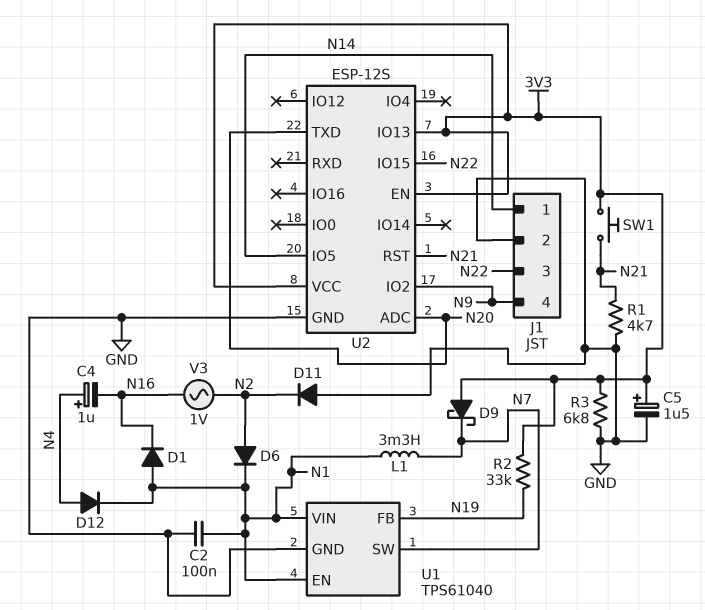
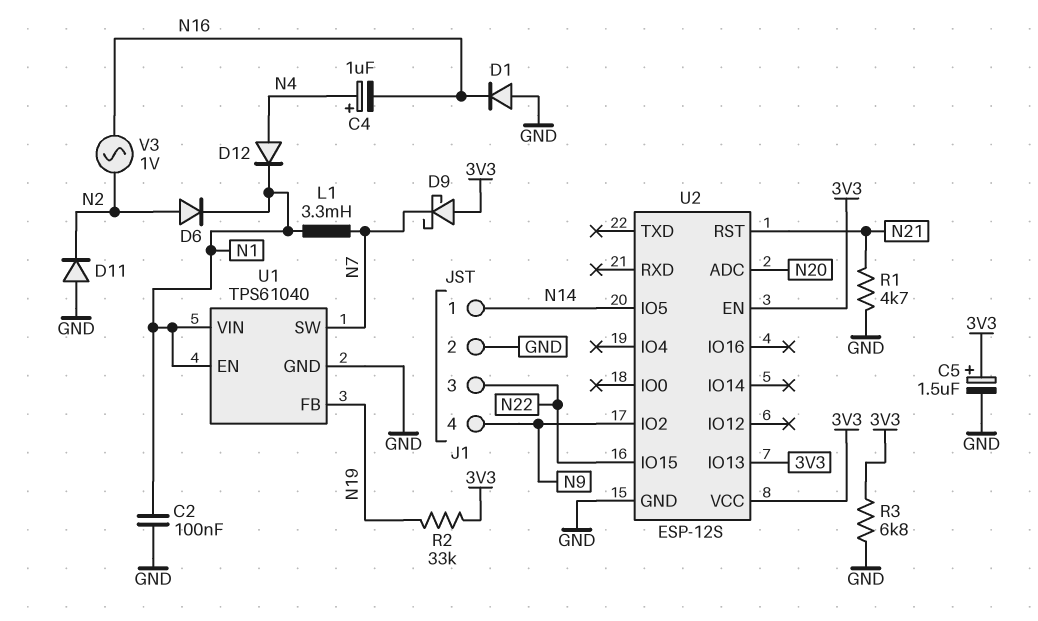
D1: diode (A N1, K N16) -> diode (A GND, K N16)
SW1: button (3V3, N21) -> none
U2 pin TXD: N20 -> none

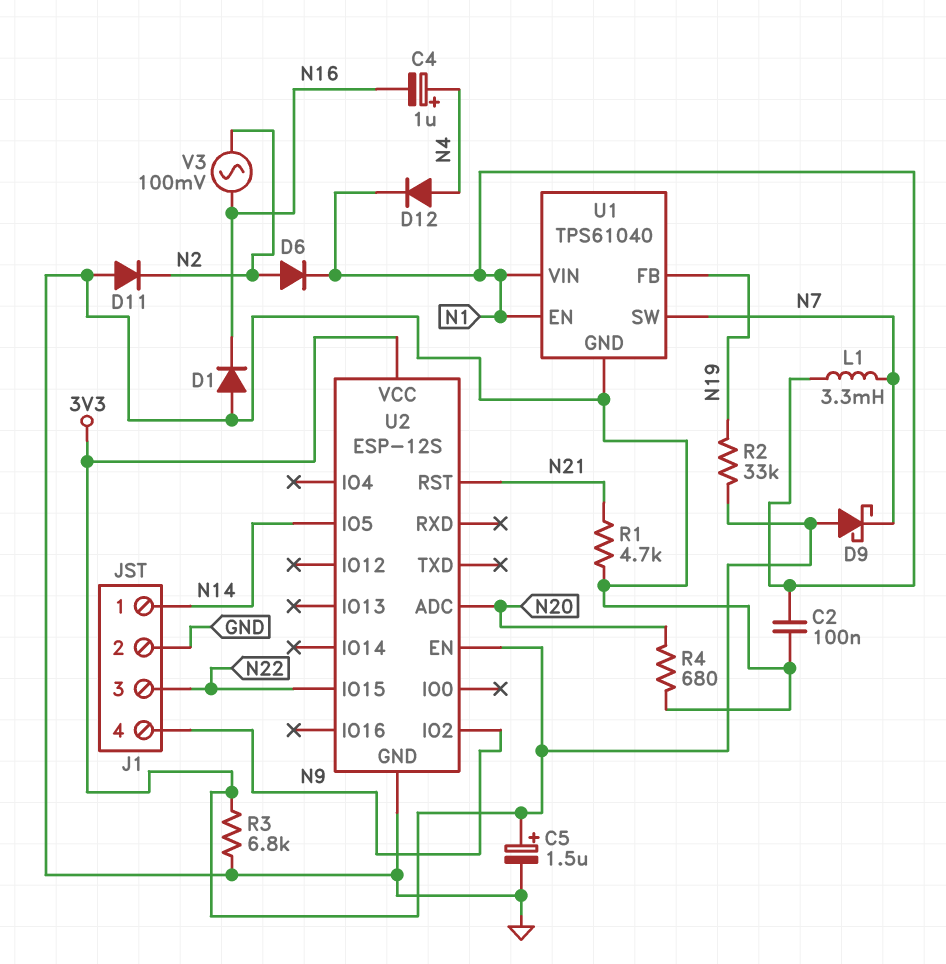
R4: none -> 680 (GND, N20)
U2 pin IO13: 3V3 -> none
V3: AC 1V (N2, N16) -> AC 100mV (N2, N16)

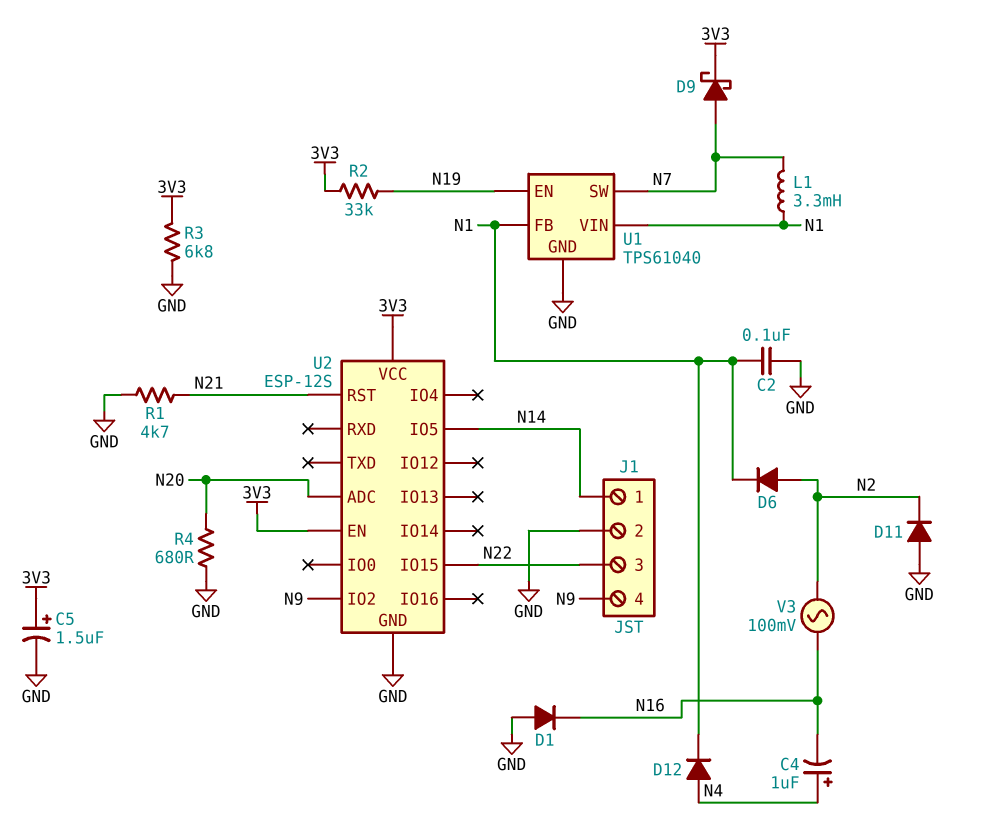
D9: schottky (A 3V3, K N7) -> schottky (A N7, K 3V3)
U1 pin EN: N1 -> N19
U1 pin FB: N19 -> N1

